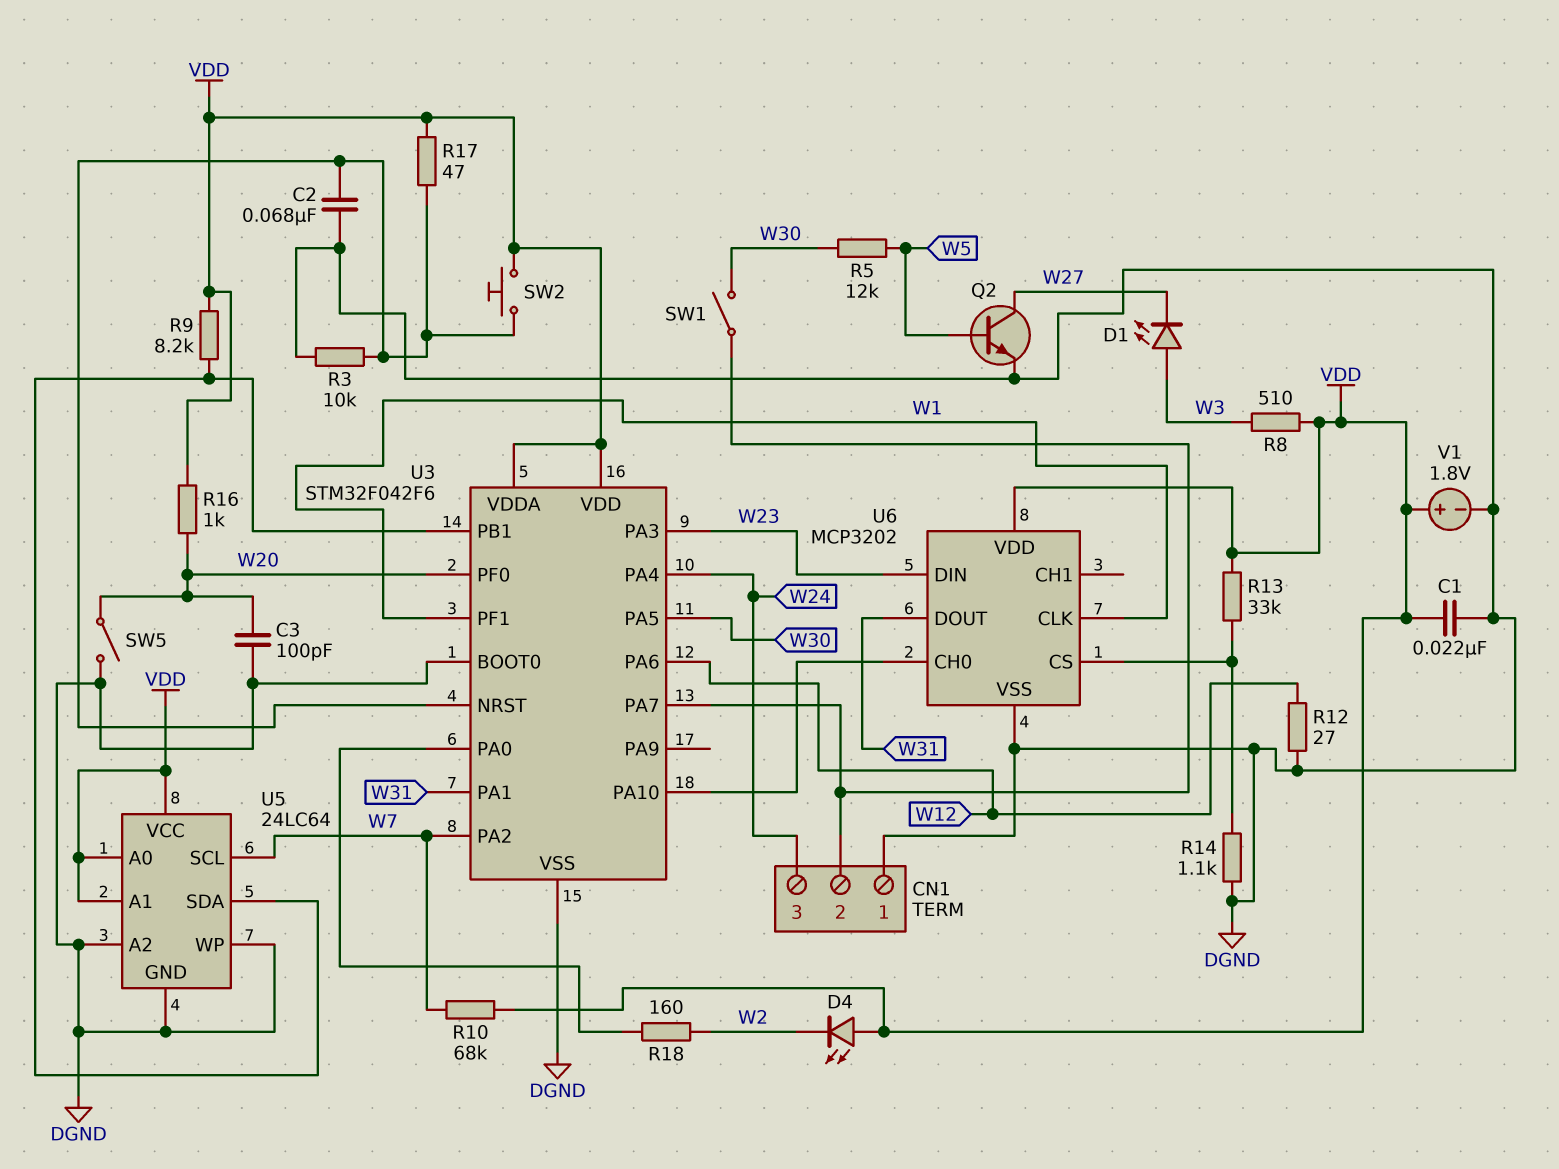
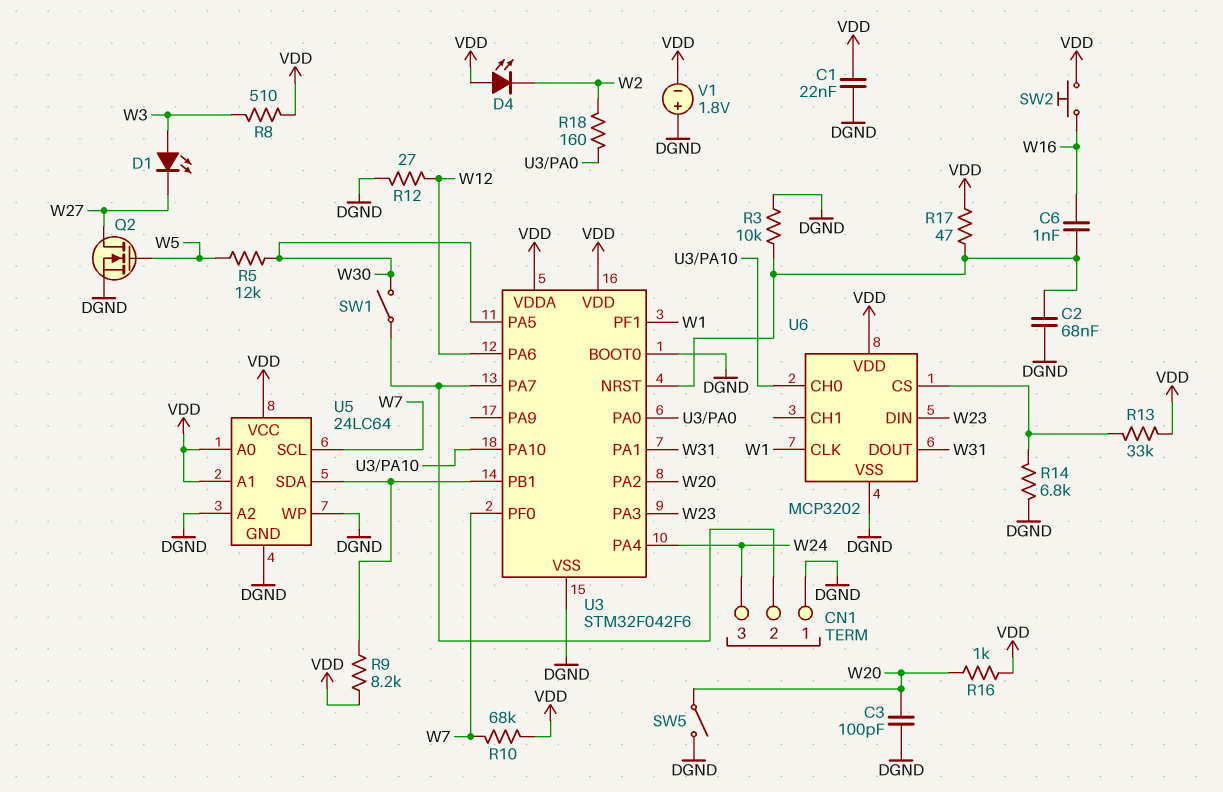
C6: none -> 1nF (U3/NRST, W16)
Q2: NPN (B W5, C W27, E DGND) -> NMOS (G W5, D W27, S DGND)
R14: 1.1k (DGND, U6/CS) -> 6.8k (DGND, U6/CS)
SW2: button (U3/NRST, VDD) -> button (VDD, W16)
U3 pin PA2: W7 -> W20
U3 pin PF0: W20 -> W7
V1: 1.8V (plus VDD, minus DGND) -> 1.8V (plus DGND, minus VDD)

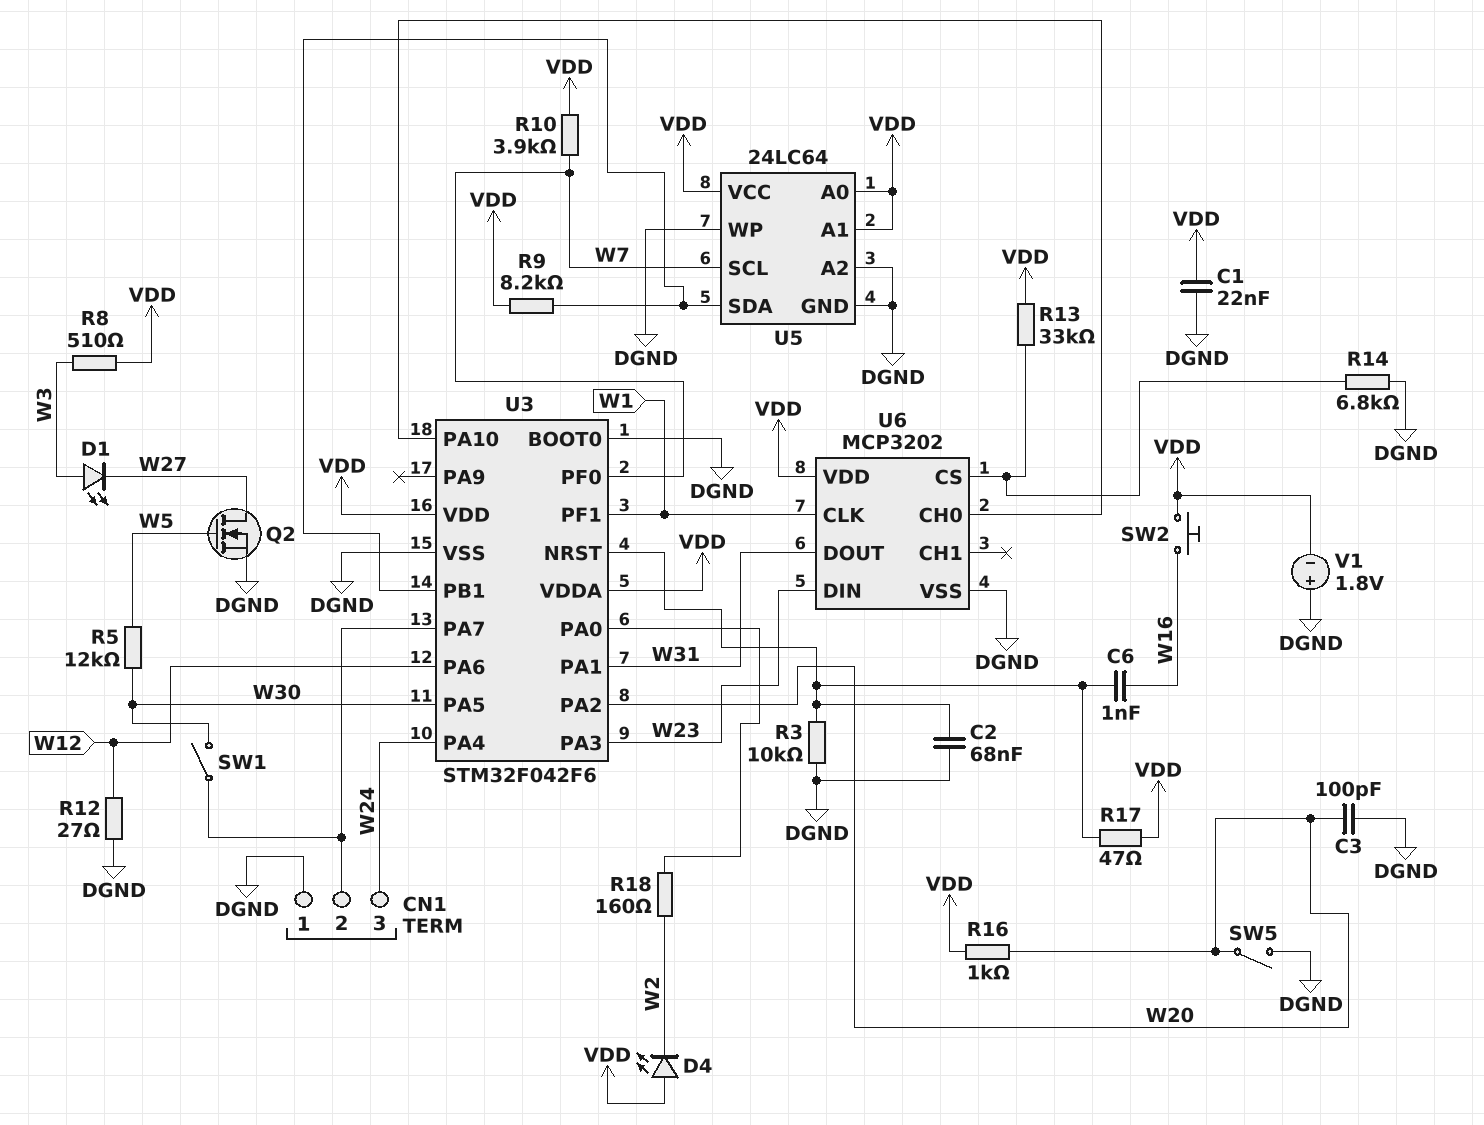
R10: 68k (VDD, W7) -> 3.9k (VDD, W7)

